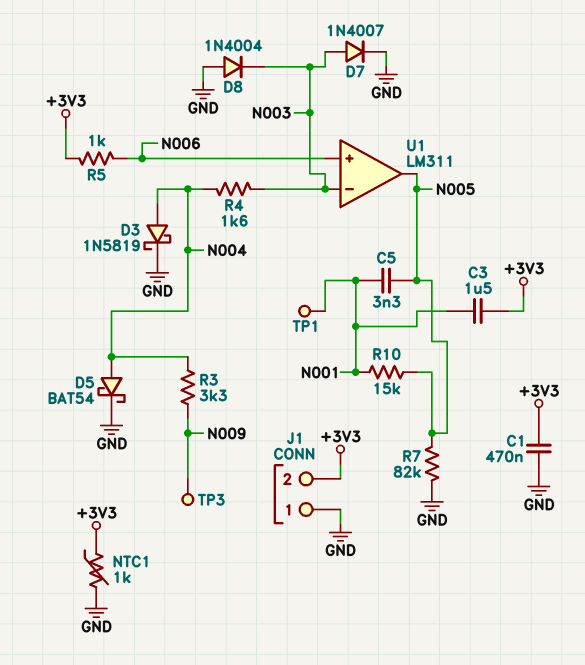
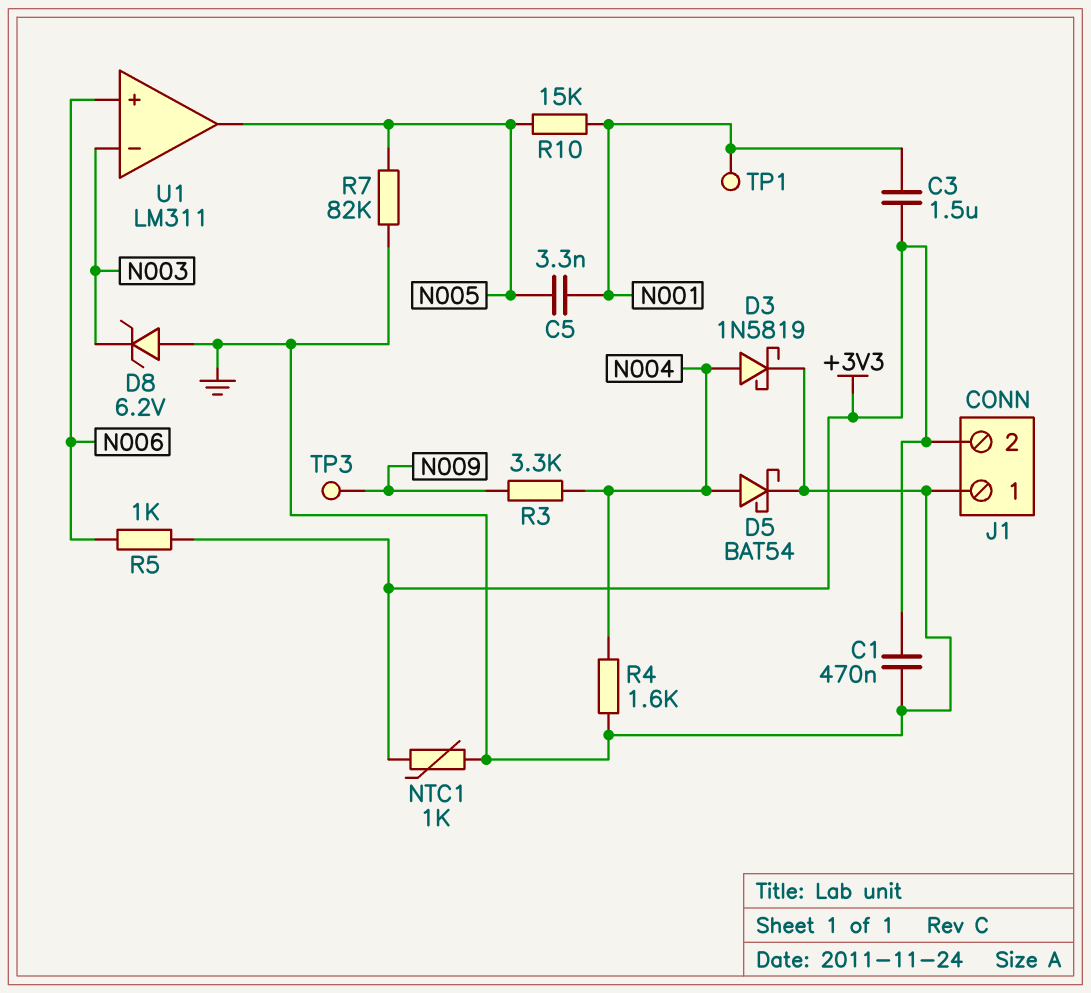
D7: diode 1N4007 (A N003, K GND) -> none
D8: diode 1N4004 (A GND, K N003) -> zener 6.2V (A GND, K N003)
R4: 1.6k (N003, N004) -> 1.6k (GND, N004)

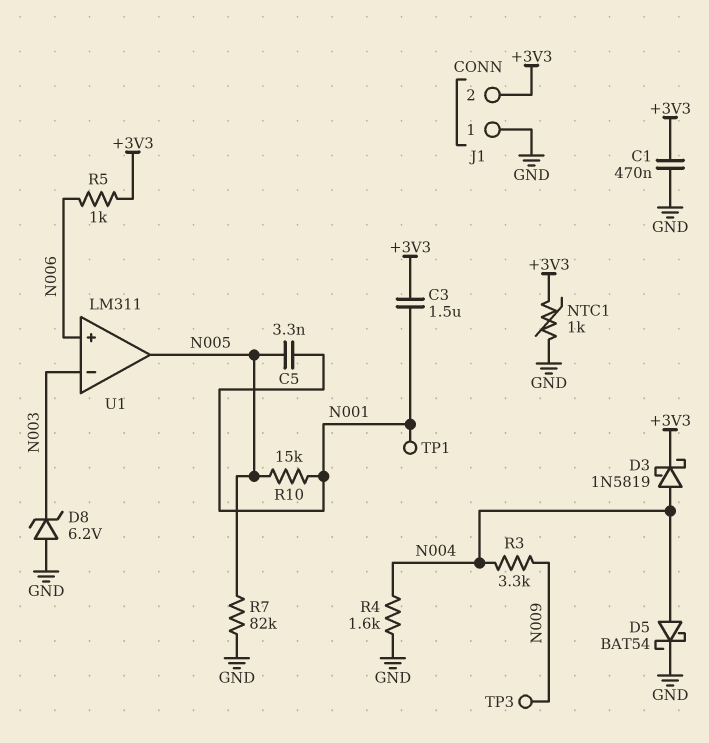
D3: schottky 1N5819 (A N004, K GND) -> schottky 1N5819 (A N004, K +3V3)

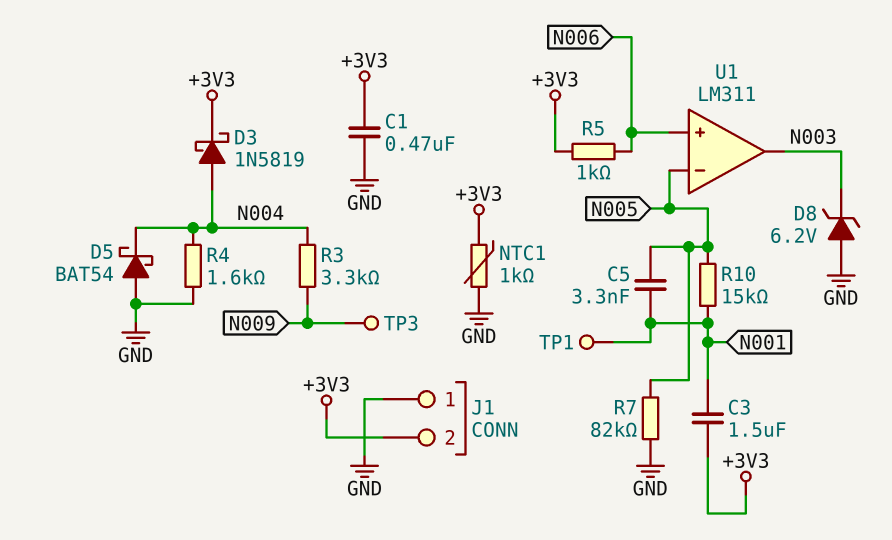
D5: schottky BAT54 (A N004, K GND) -> schottky BAT54 (A GND, K N004)
U1 pin in-: N003 -> N005
U1 pin out: N005 -> N003

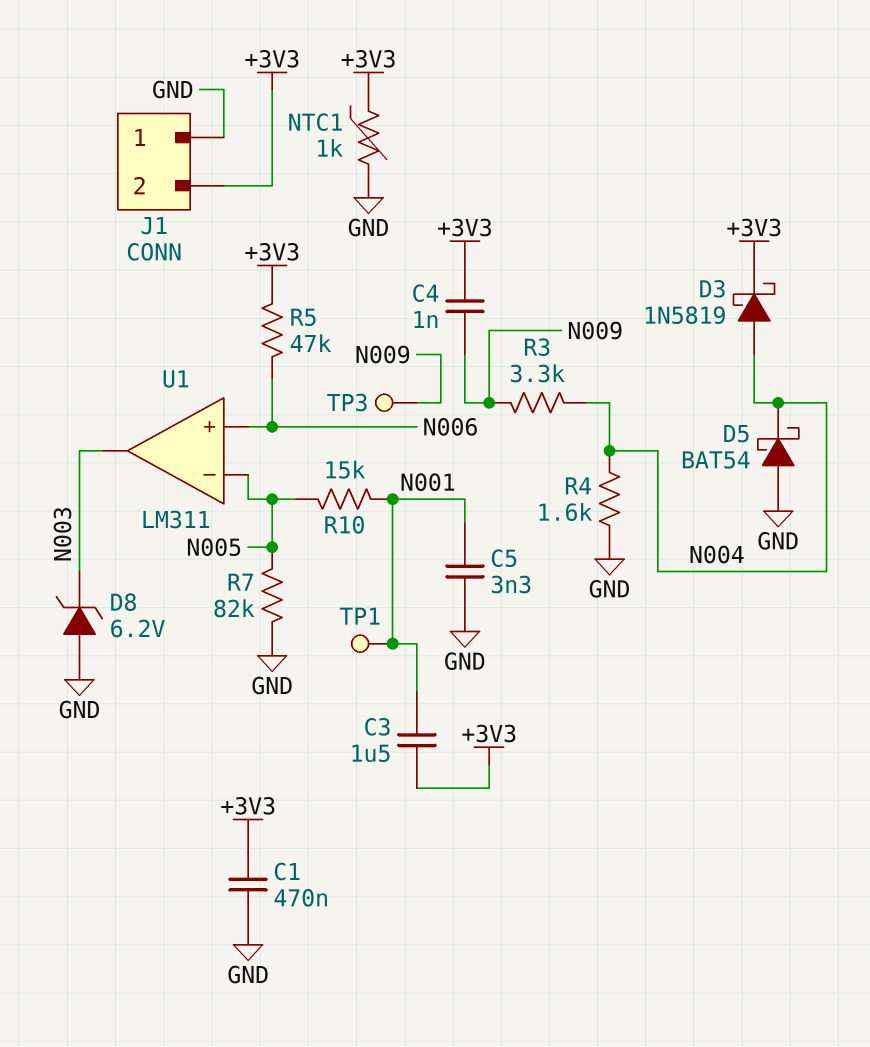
C4: none -> 1nF (+3V3, N009)
C5: 3.3nF (N001, N005) -> 3.3nF (GND, N001)
R5: 1k (+3V3, N006) -> 47k (+3V3, N006)

